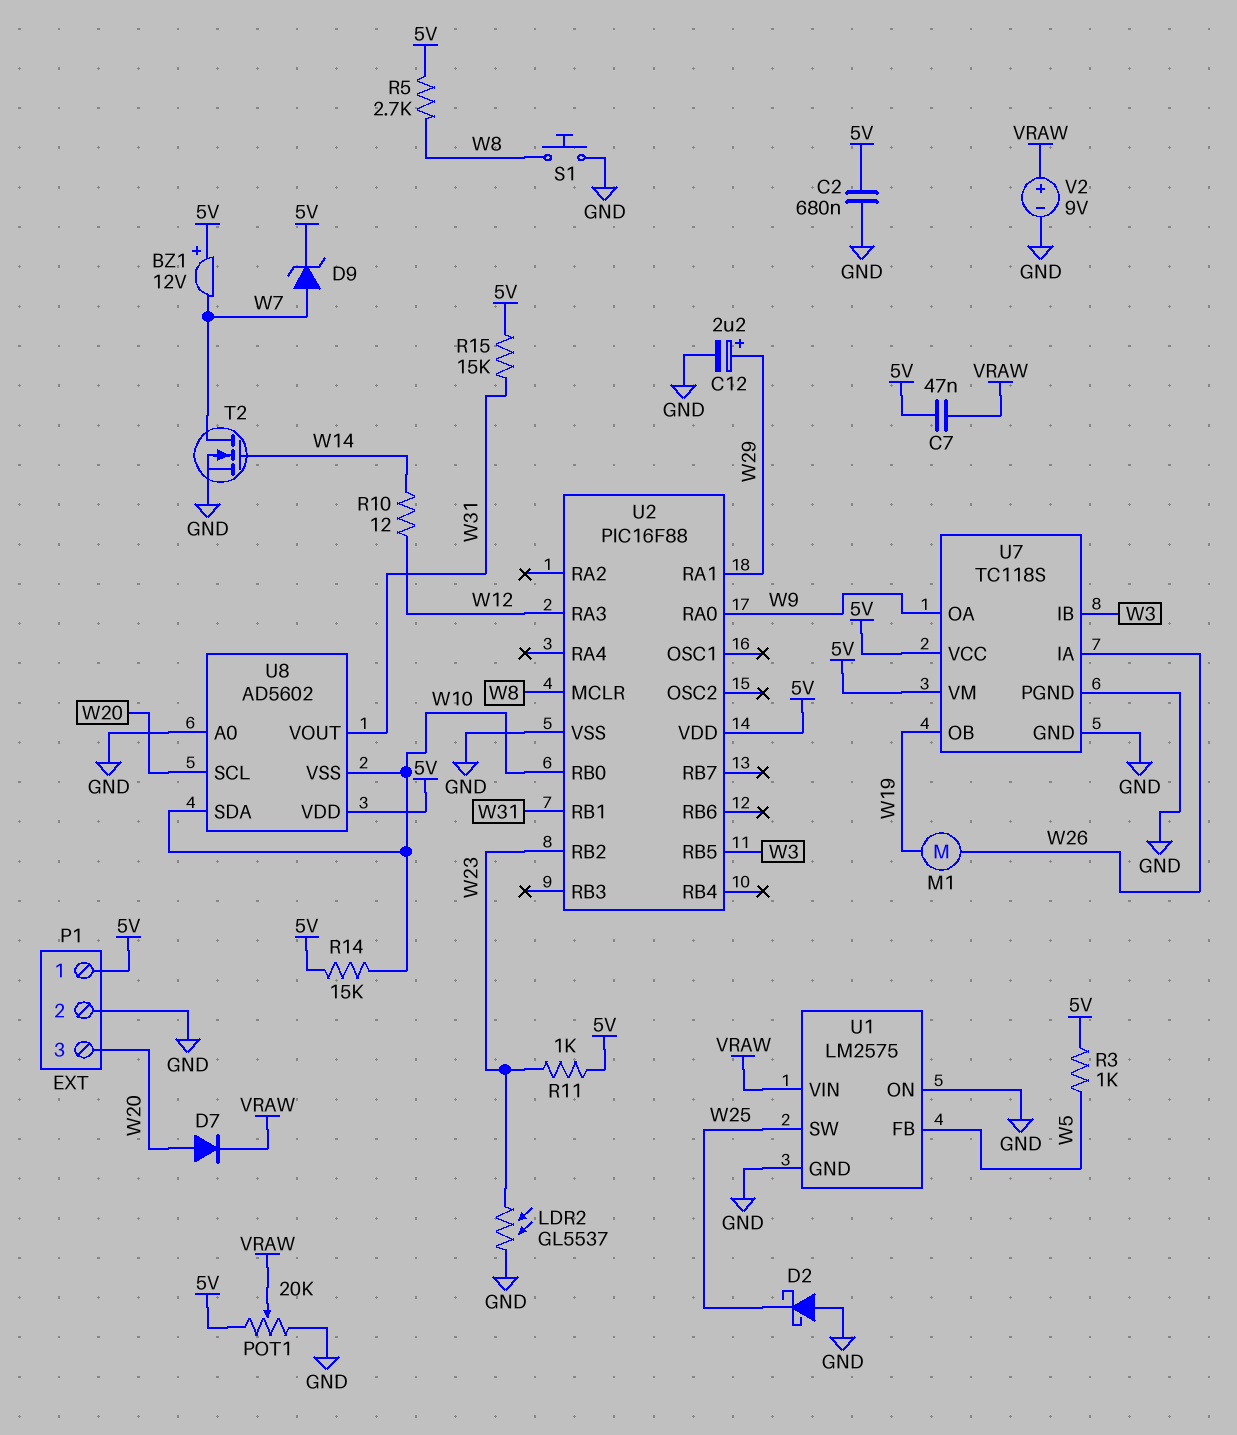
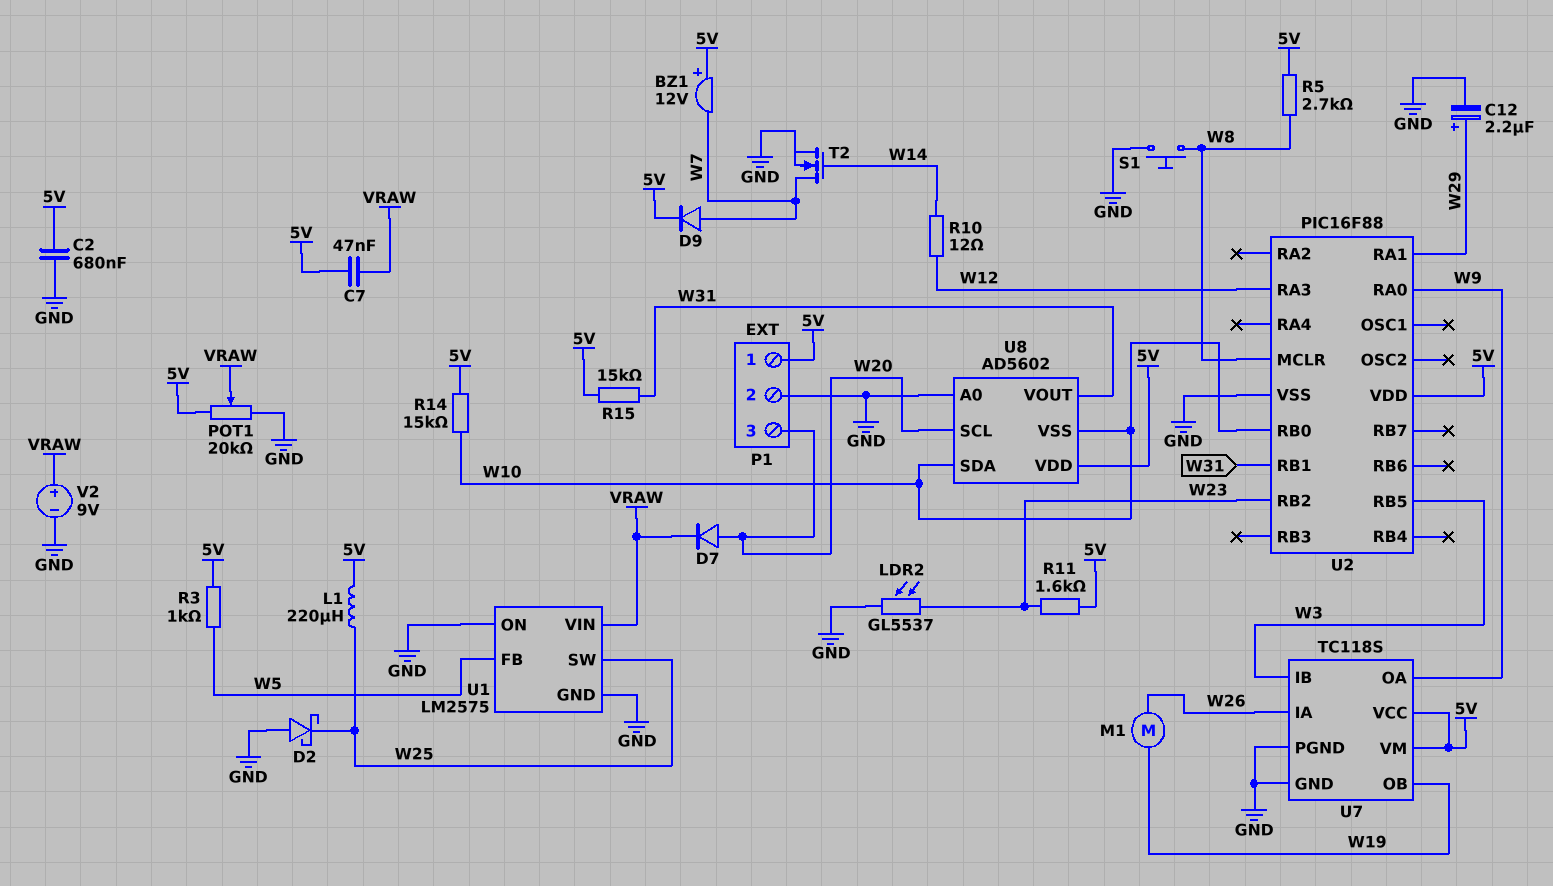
D9: zener (A W7, K 5V) -> diode (A W7, K 5V)
L1: none -> 220uH (5V, W25)
R11: 1k (5V, W23) -> 1.6k (5V, W23)

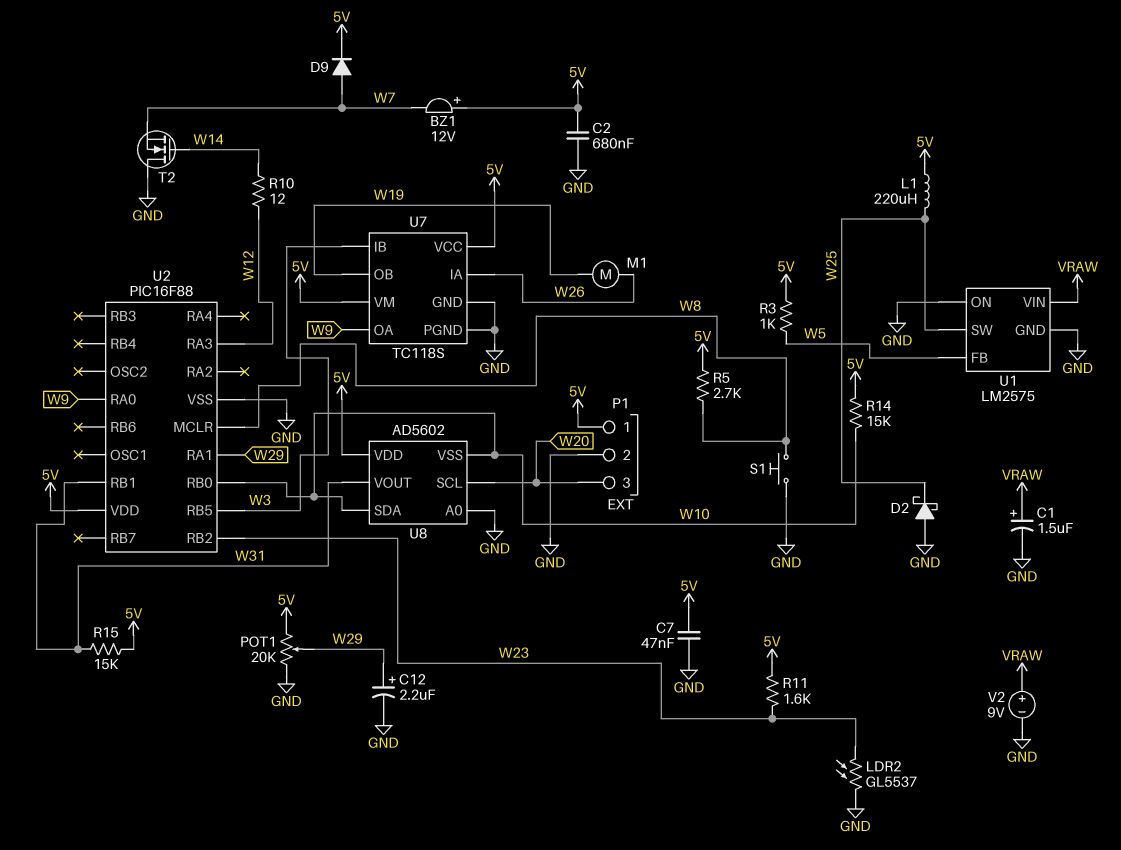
C1: none -> 1.5uF (plus VRAW, minus GND)
C7: 47nF (5V, VRAW) -> 47nF (5V, GND)
D7: diode (A W20, K VRAW) -> none
POT1: 20k (5V, GND, wiper VRAW) -> 20k (5V, GND, wiper W29)
T2: NMOS (G W14, D W7, S GND) -> NMOS (G W14, D GND, S W7)

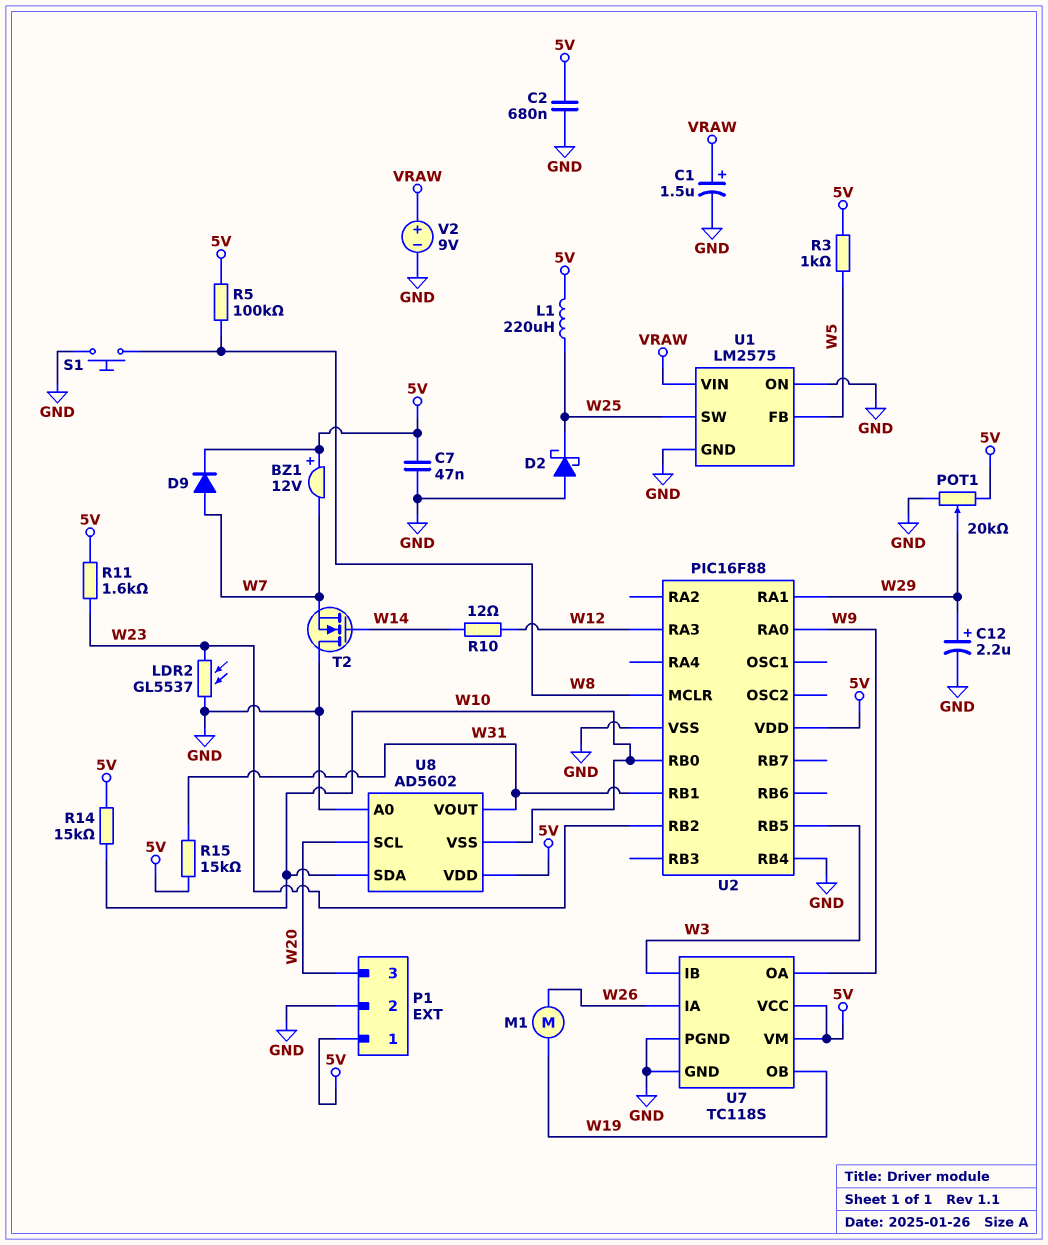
R5: 2.7k (5V, W8) -> 100k (5V, W8)
U2 pin RB4: none -> GND

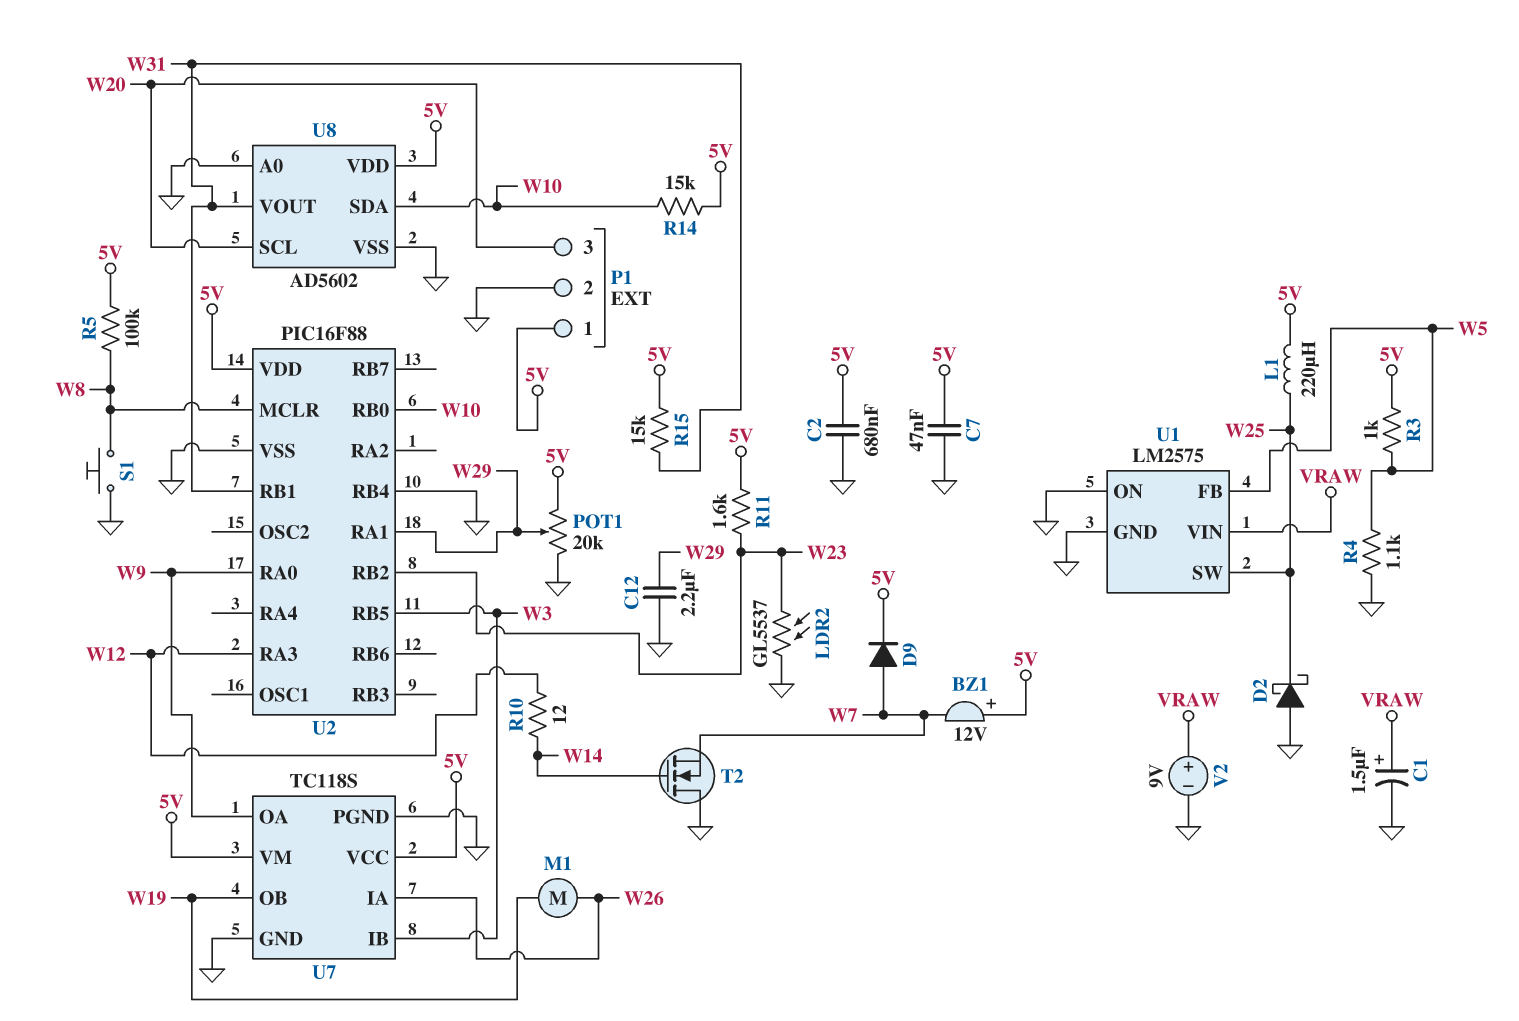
C12: 2.2uF (plus W29, minus GND) -> 2.2uF (GND, W29)
R4: none -> 1.1k (GND, W5)
U8 pin VSS: W10 -> GND

